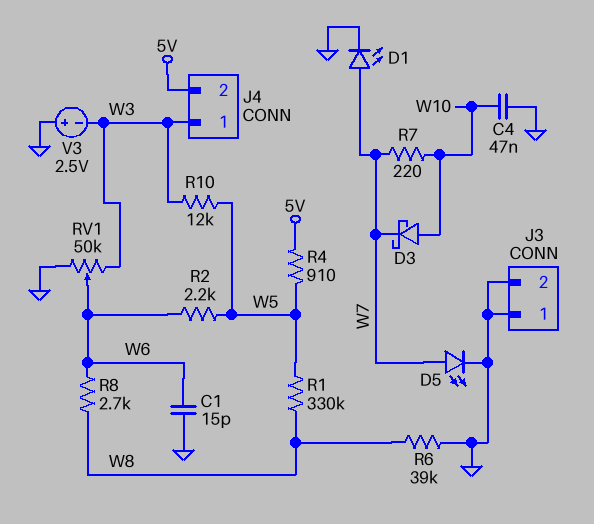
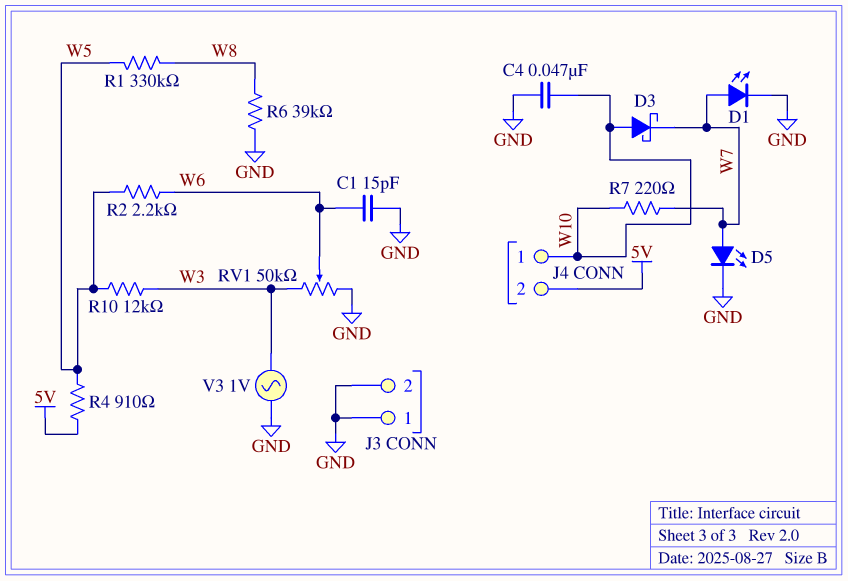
J4 pin 1: W3 -> W10
R8: 2.7k (W6, W8) -> none
V3: 2.5V (plus GND, minus W3) -> AC 1V (GND, W3)

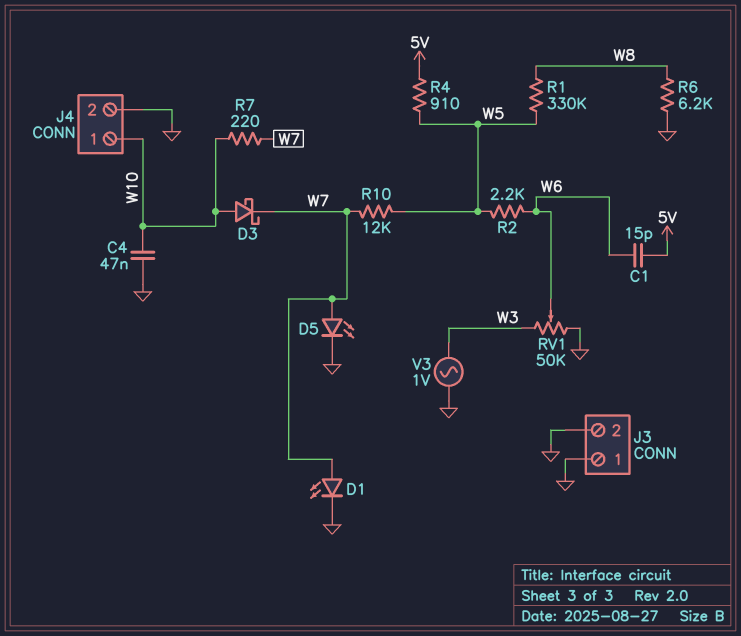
C1: 15pF (GND, W6) -> 15pF (5V, W6)
J4 pin 2: 5V -> GND
R6: 39k (GND, W8) -> 6.2k (GND, W8)
R10: 12k (W3, W5) -> 12k (W5, W7)

